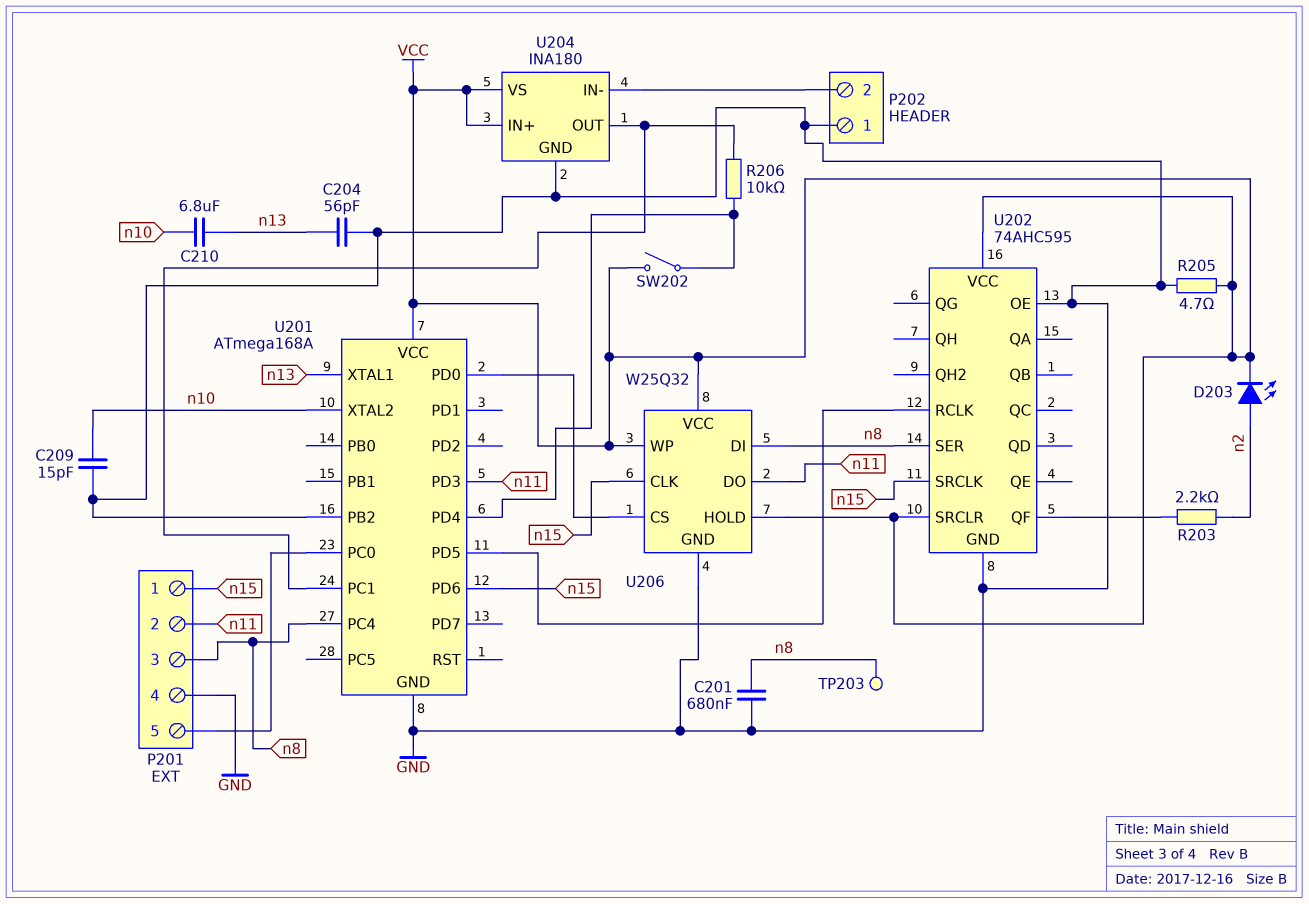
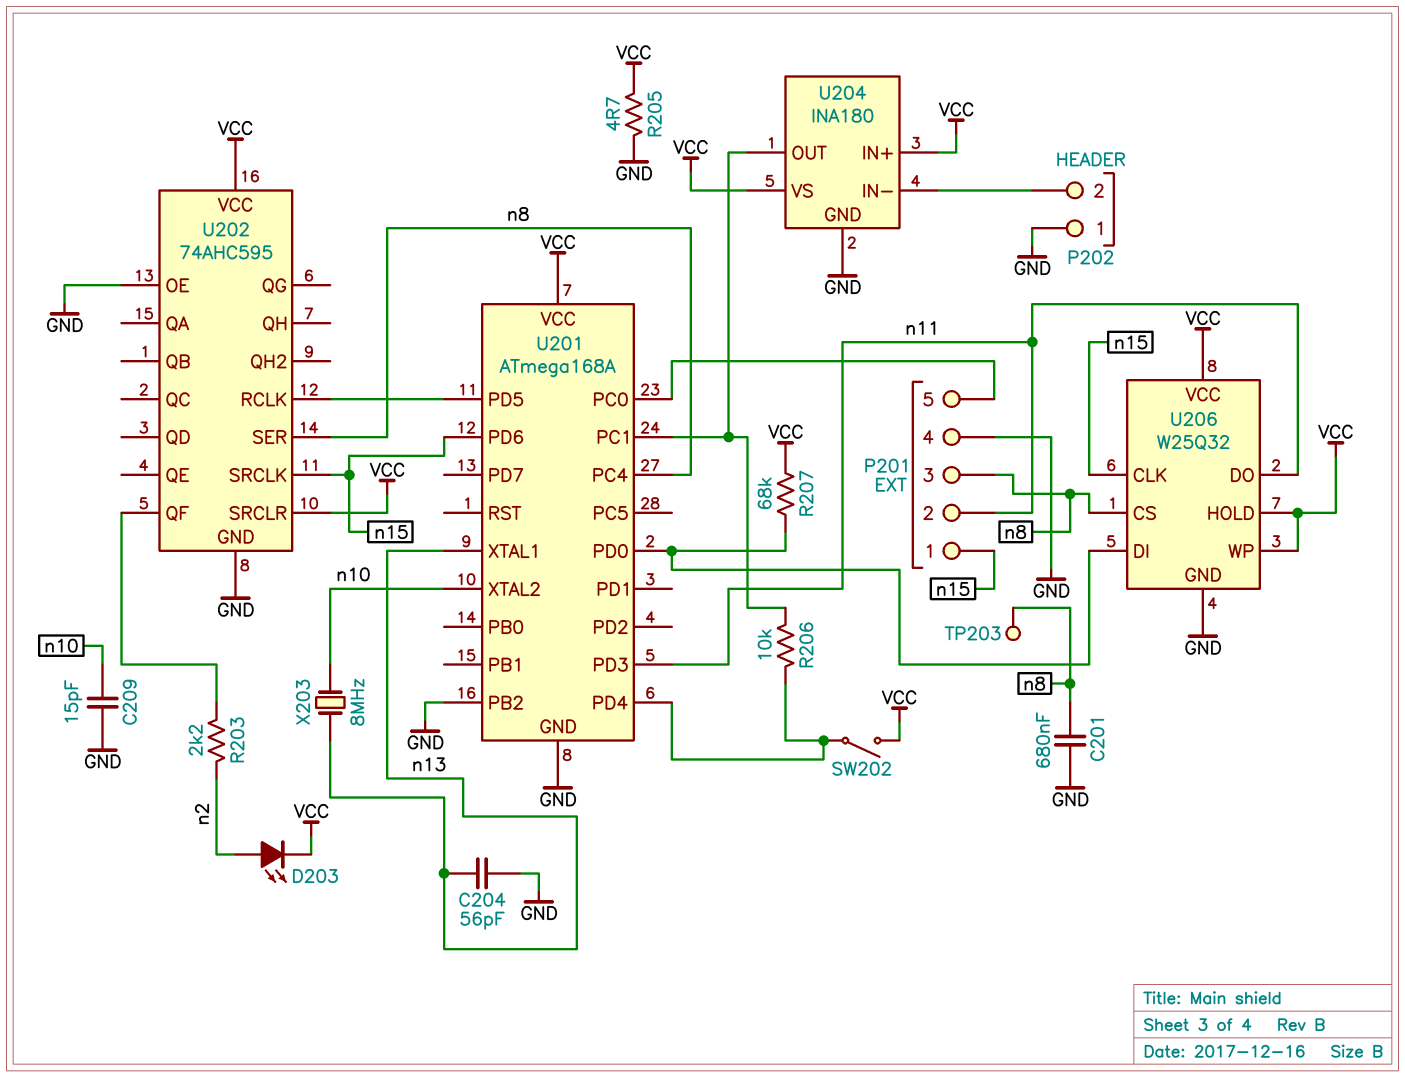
C210: 6.8uF (n10, n13) -> none
R207: none -> 68k (U201/PD0, VCC)
U206 pin CS: U201/PD0 -> n8
U206 pin DI: n8 -> U201/PD0
X203: none -> 8MHz (n10, n13)

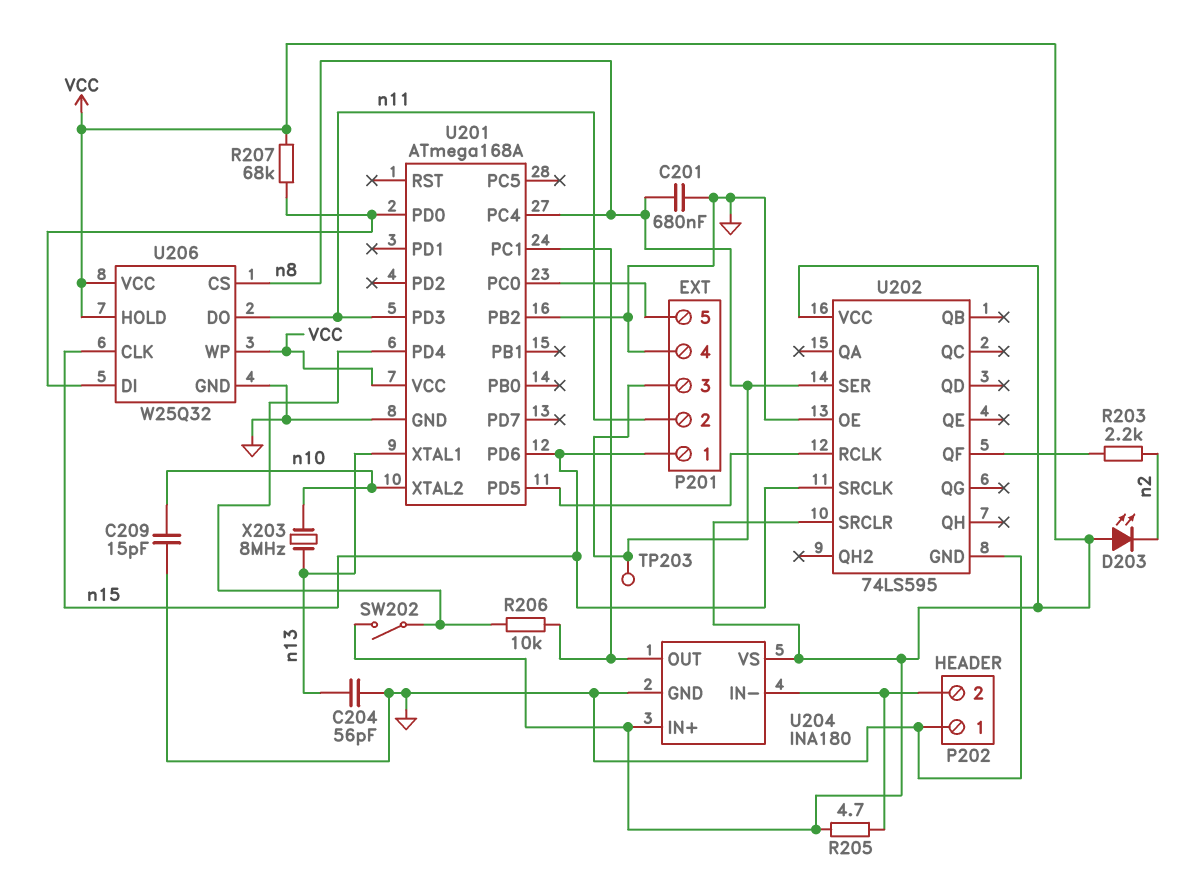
D203: LED (A n2, K VCC) -> LED (A VCC, K n2)
R205: 4.7 (GND, VCC) -> 4.7 (P202/2, VCC)
U202: 74AHC595 -> 74LS595

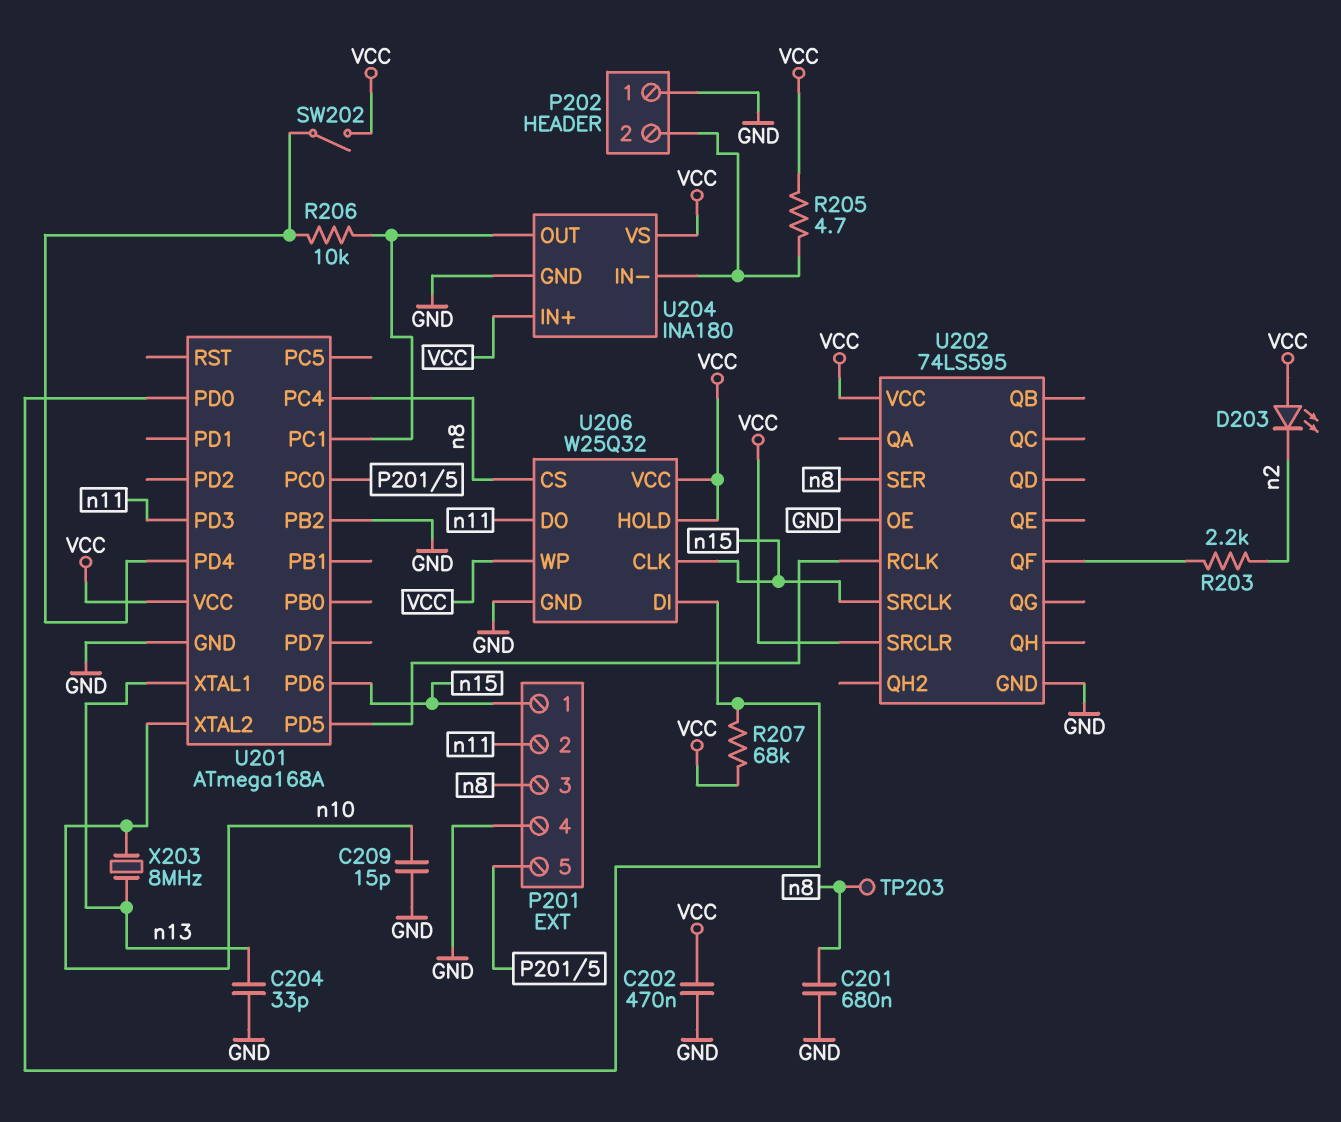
C202: none -> 470nF (GND, VCC)
C204: 56pF (GND, n13) -> 33pF (GND, n13)

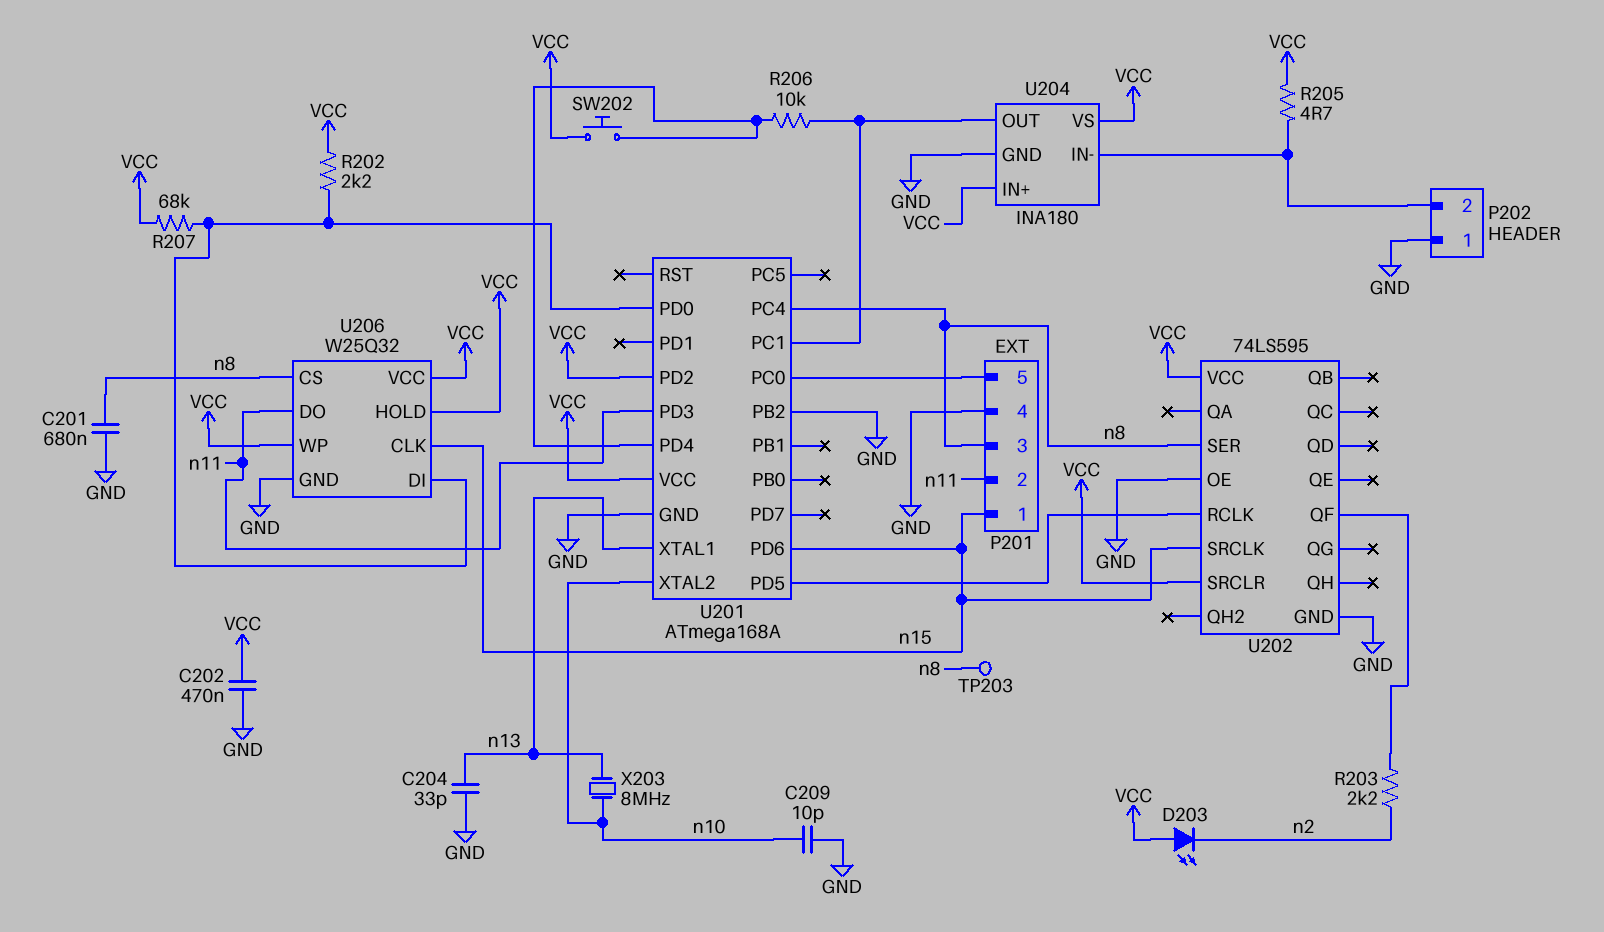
C209: 15pF (GND, n10) -> 10pF (GND, n10)
R202: none -> 2.2k (U201/PD0, VCC)
SW202: switch (U201/PD4, VCC) -> button (U201/PD4, VCC)
U201 pin PD2: none -> VCC

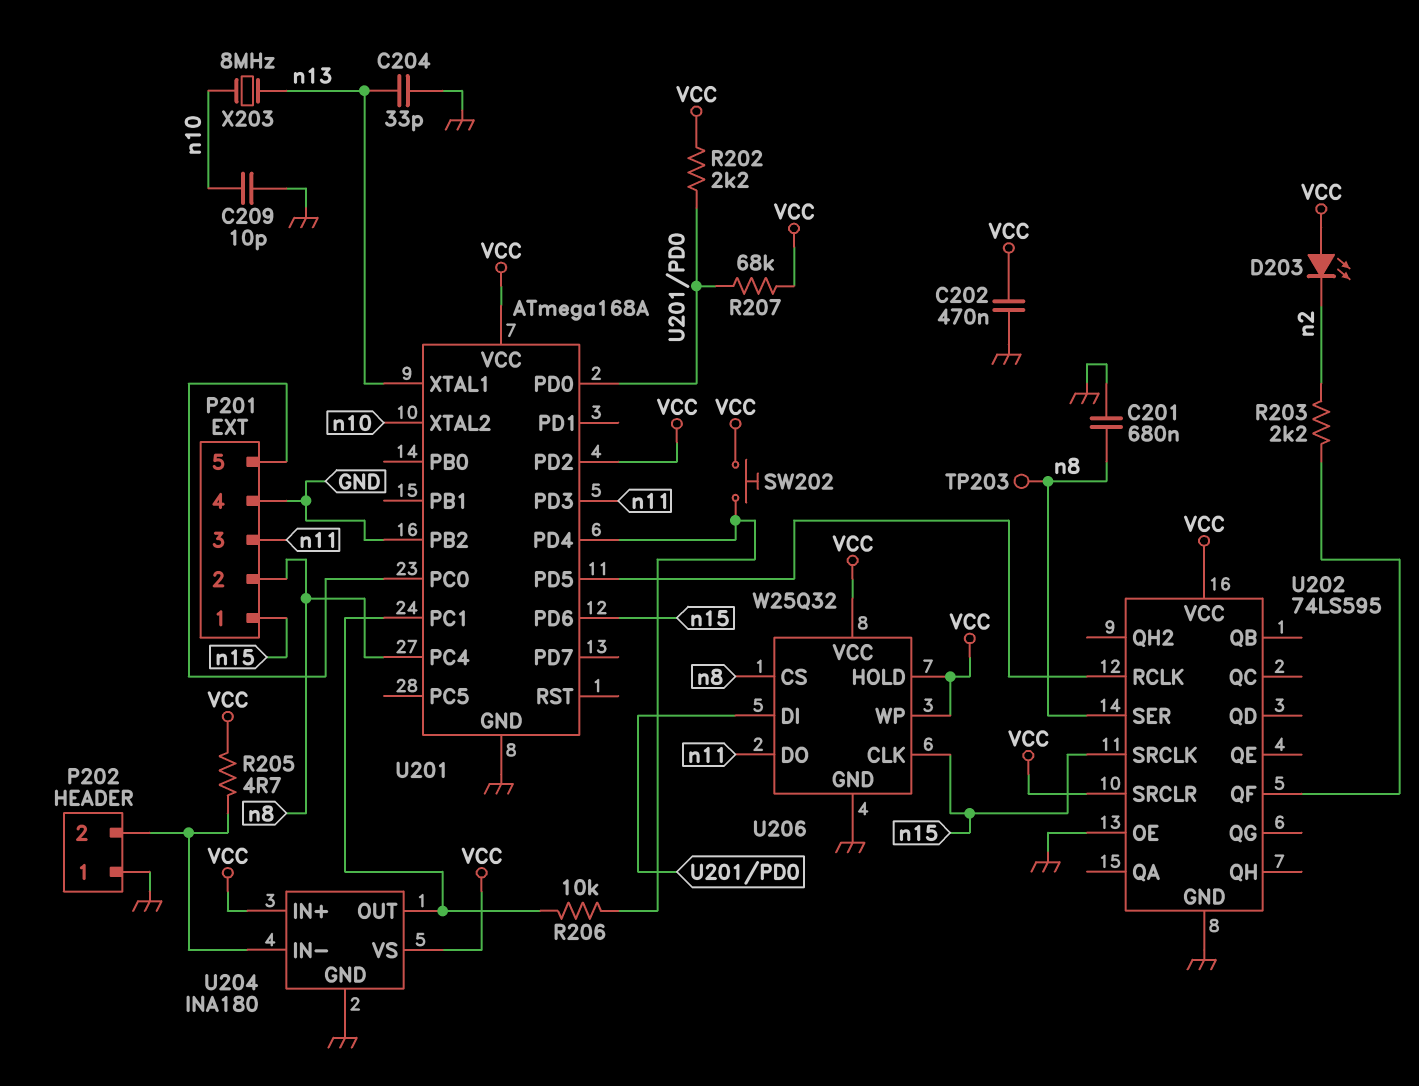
P201 pin 2: n11 -> n8
P201 pin 3: n8 -> n11

